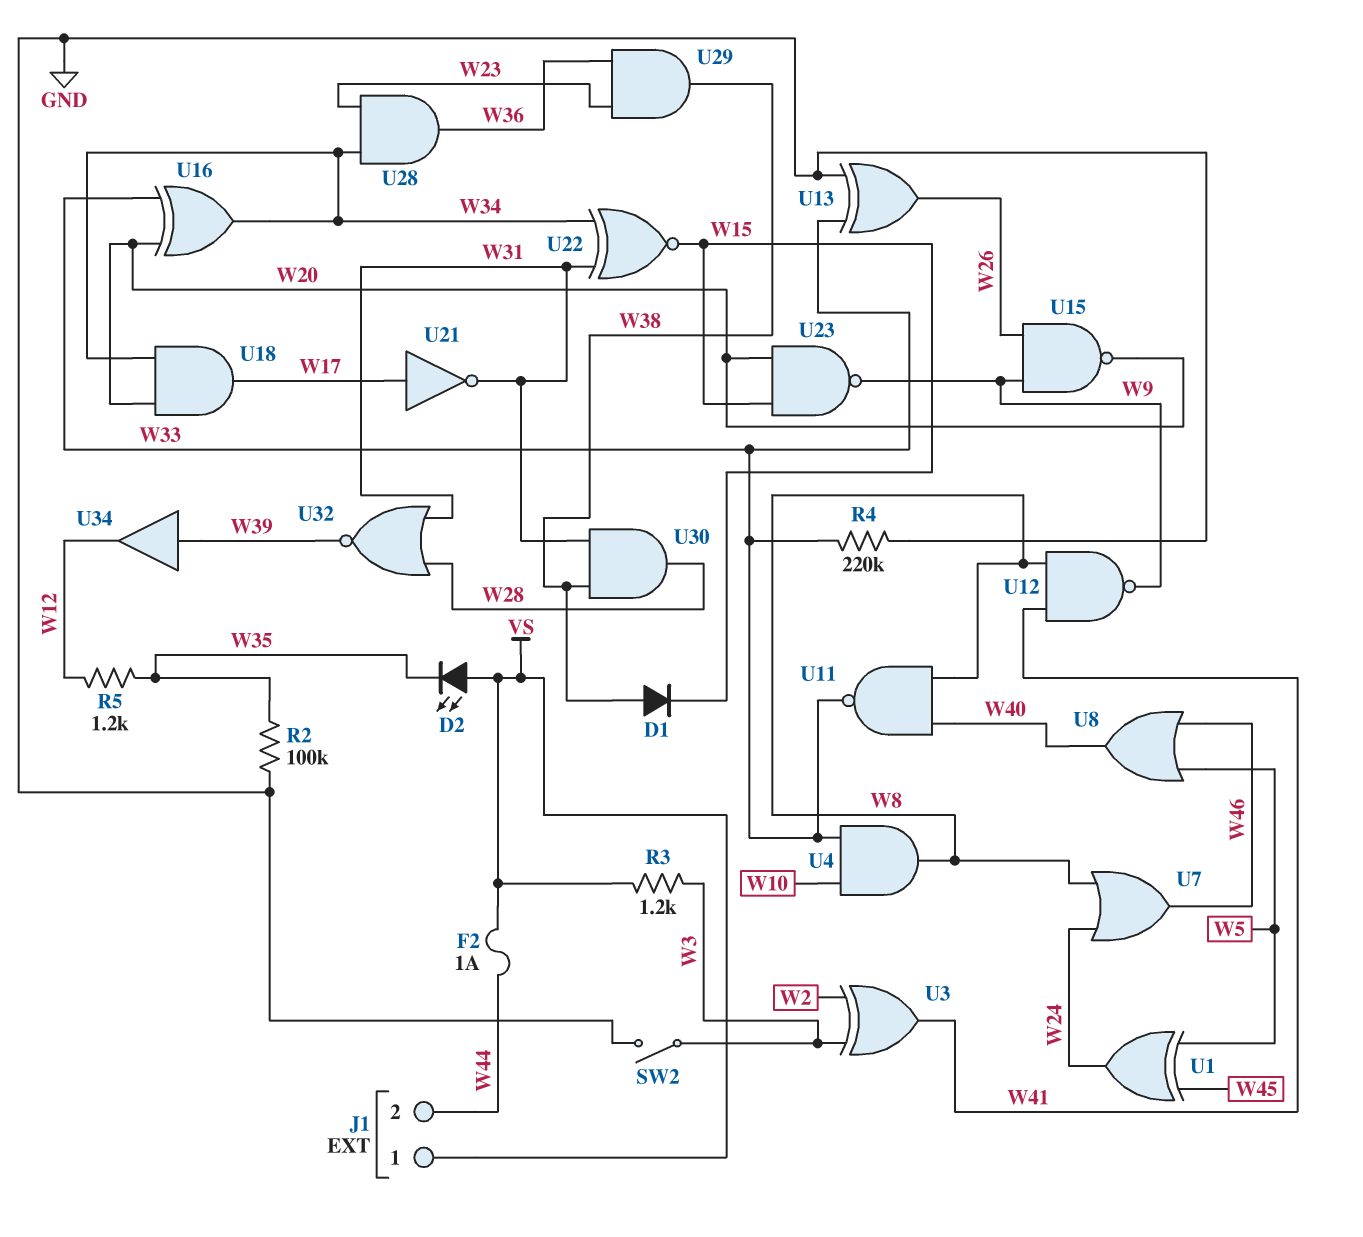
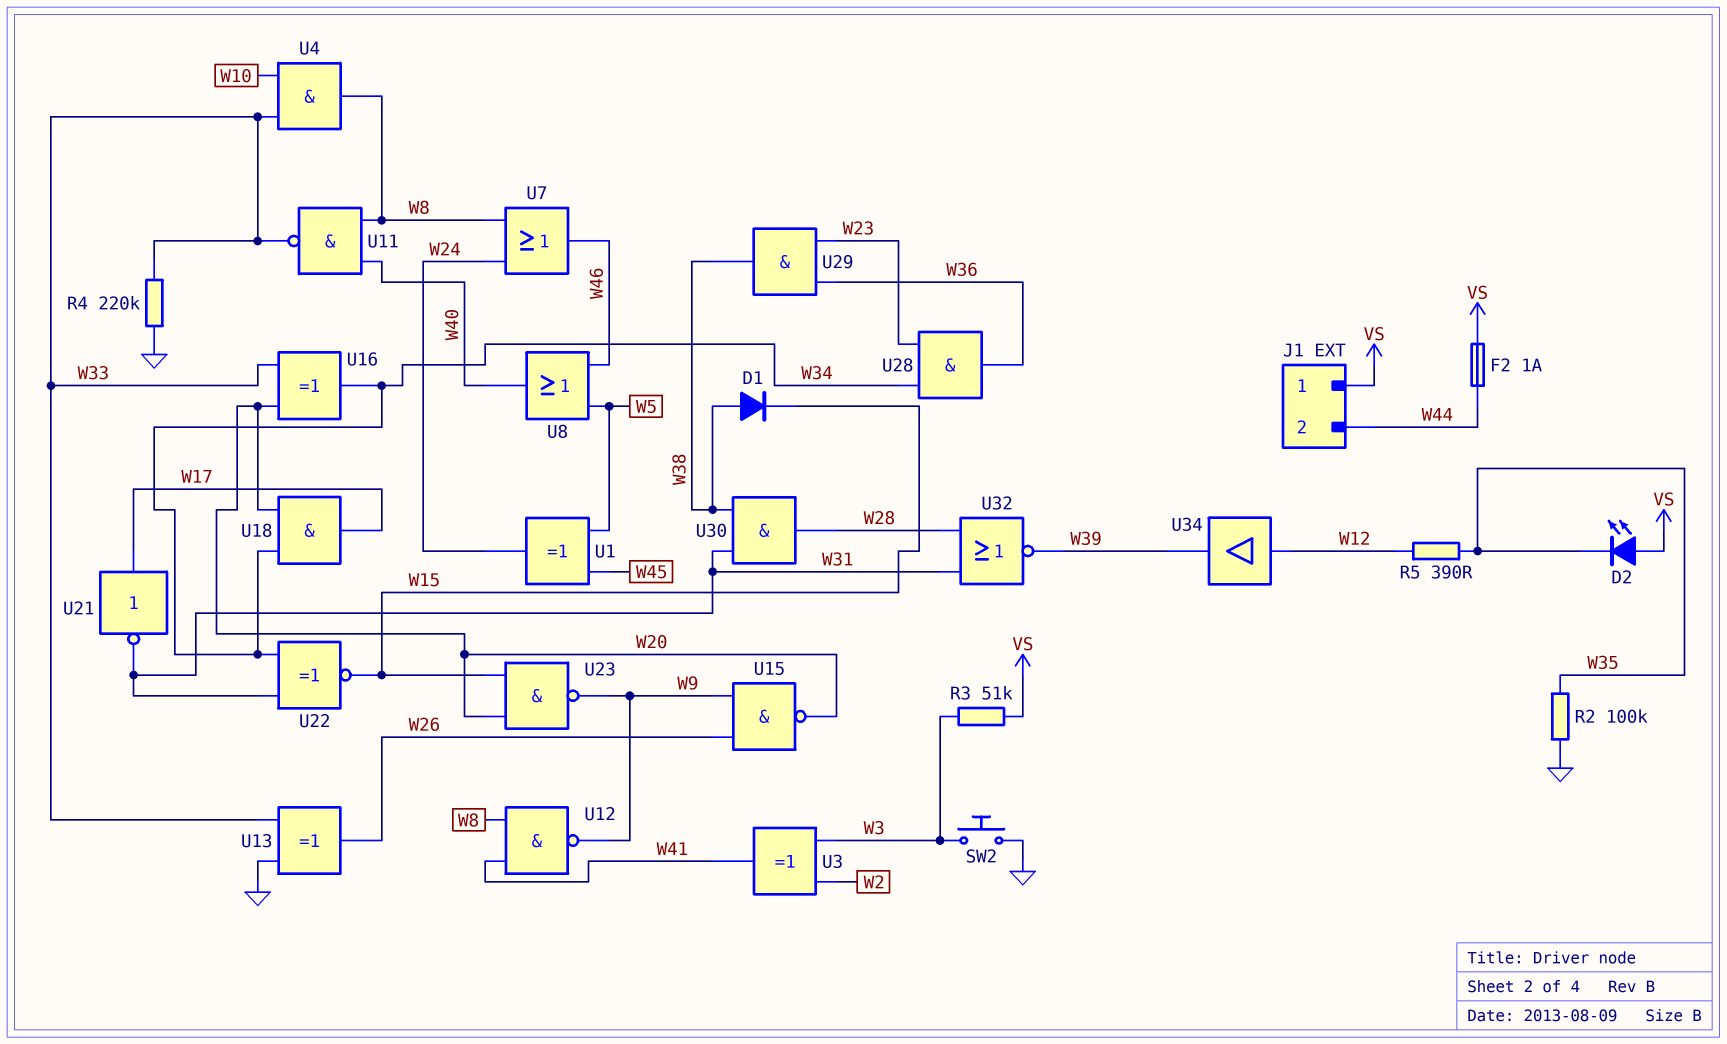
R3: 1.2k (VS, W3) -> 51k (VS, W3)
R5: 1.2k (W12, W35) -> 390 (W12, W35)
SW2: switch (GND, W3) -> button (GND, W3)
U34: buffer (in W39, out W12) -> buffer (in W12, out W39)

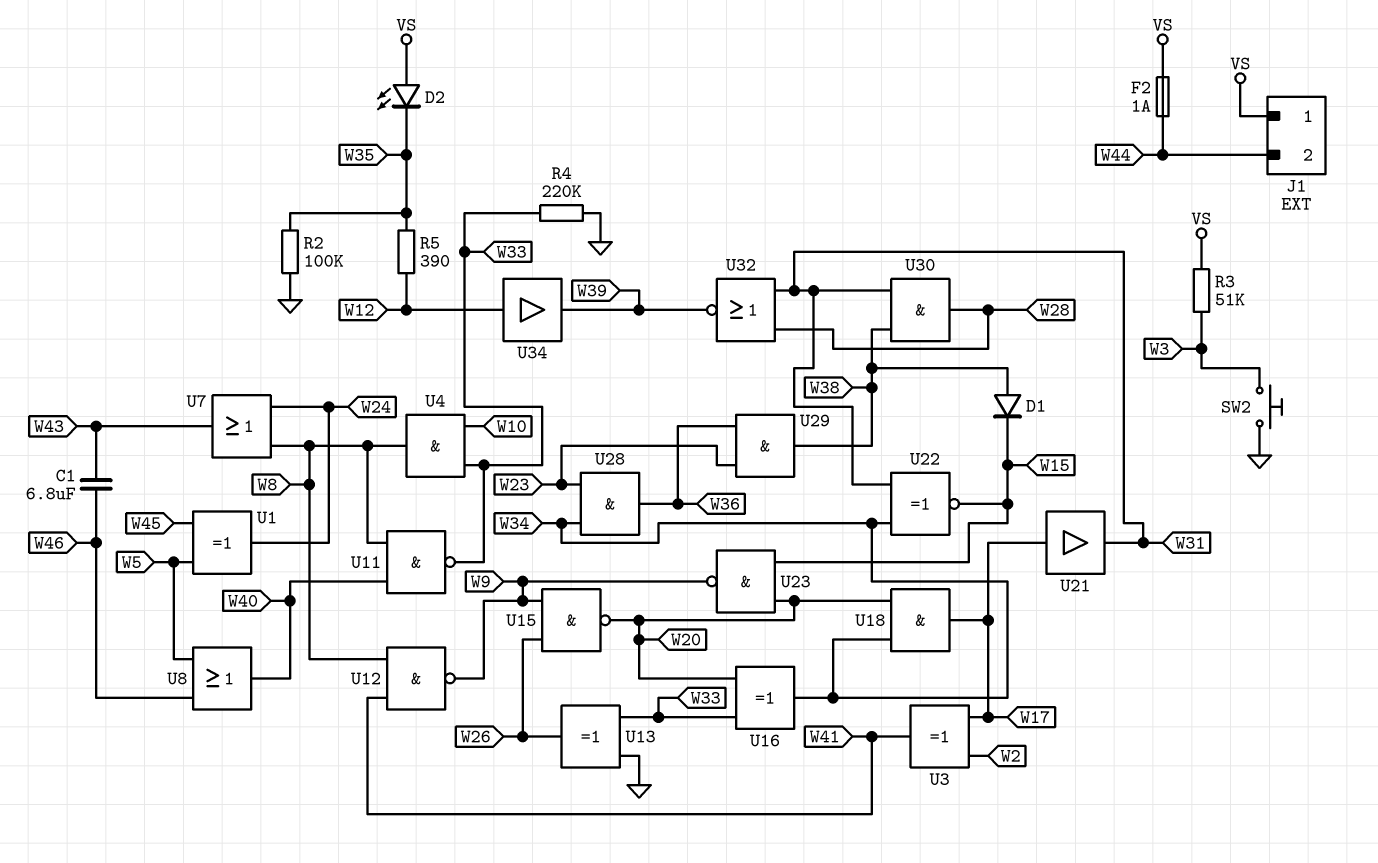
C1: none -> 6.8uF (W43, W46)
U3: XOR (in W2, in W3, out W41) -> XOR (in W2, in W17, out W41)
U7: OR (in W8, in W24, out W46) -> OR (in W8, in W24, out W43)
U21: NOT (in W17, out W31) -> buffer (in W17, out W31)

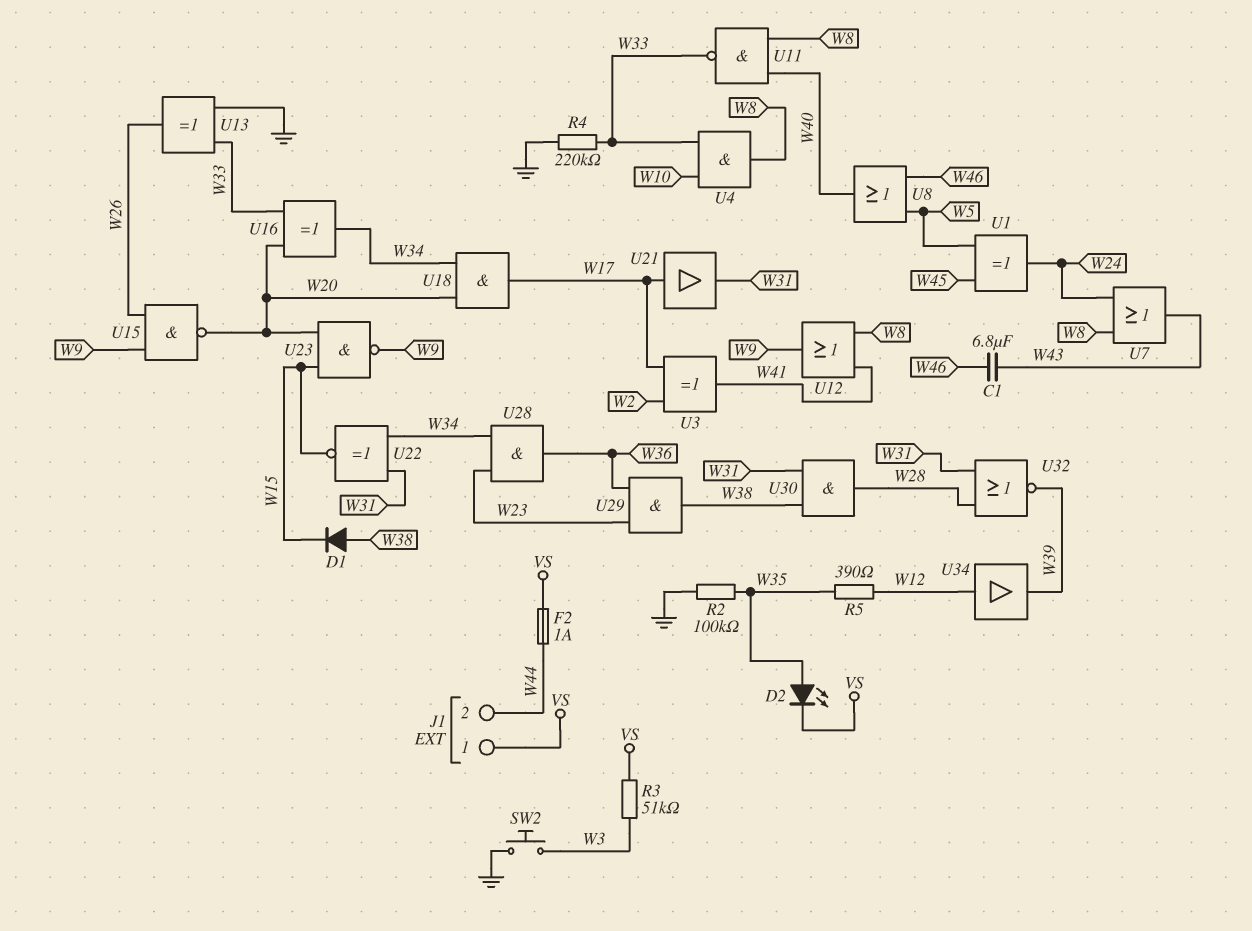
D2: LED (A VS, K W35) -> LED (A W35, K VS)
U12: NAND (in W8, in W41, out W9) -> OR (in W8, in W41, out W9)

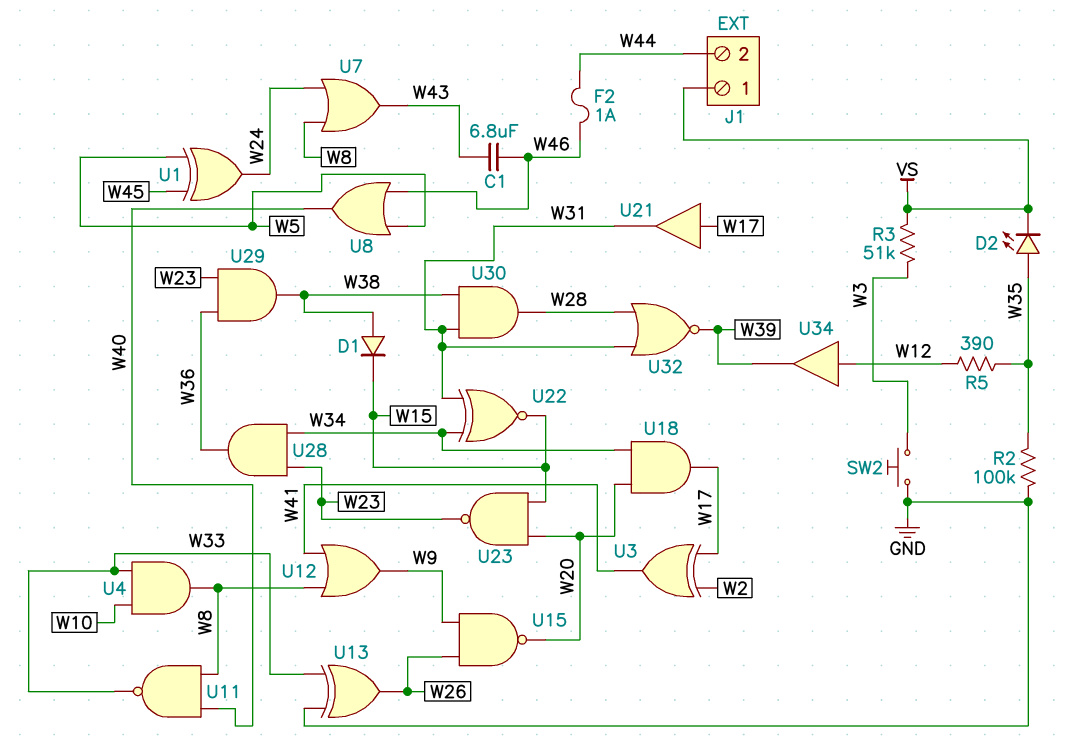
F2: 1A (VS, W44) -> 1A (W44, W46)
R4: 220k (GND, W33) -> none
U16: XOR (in W20, in W33, out W34) -> none
U23: NAND (in W15, in W20, out W9) -> NAND (in W15, in W20, out W23)

